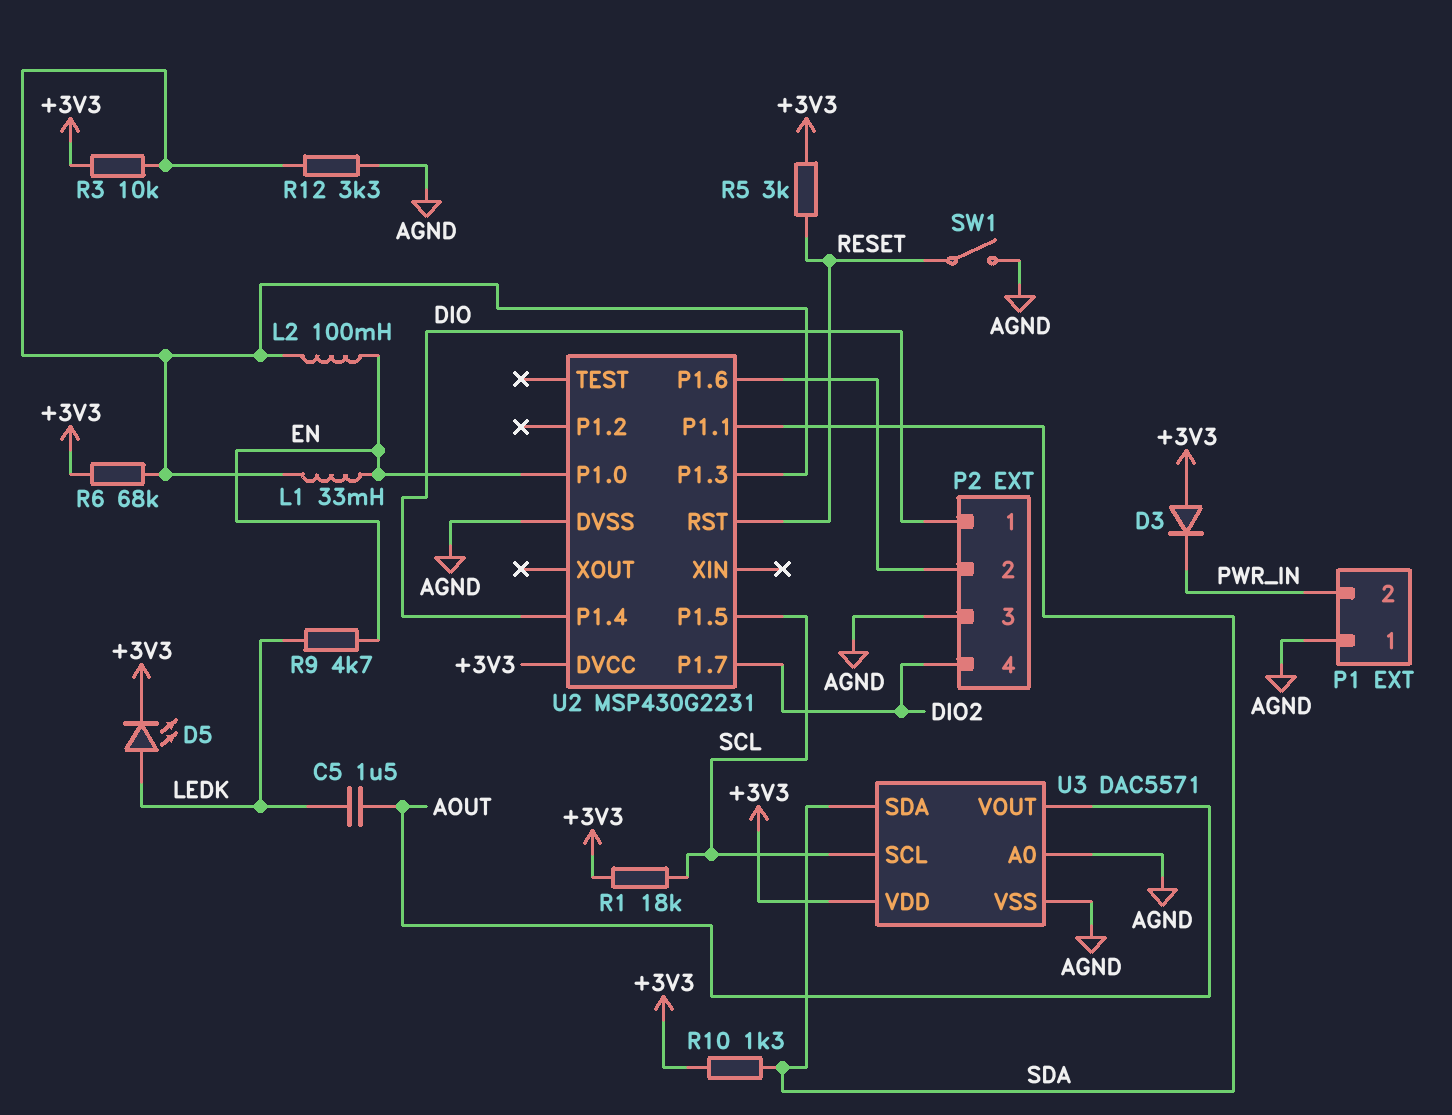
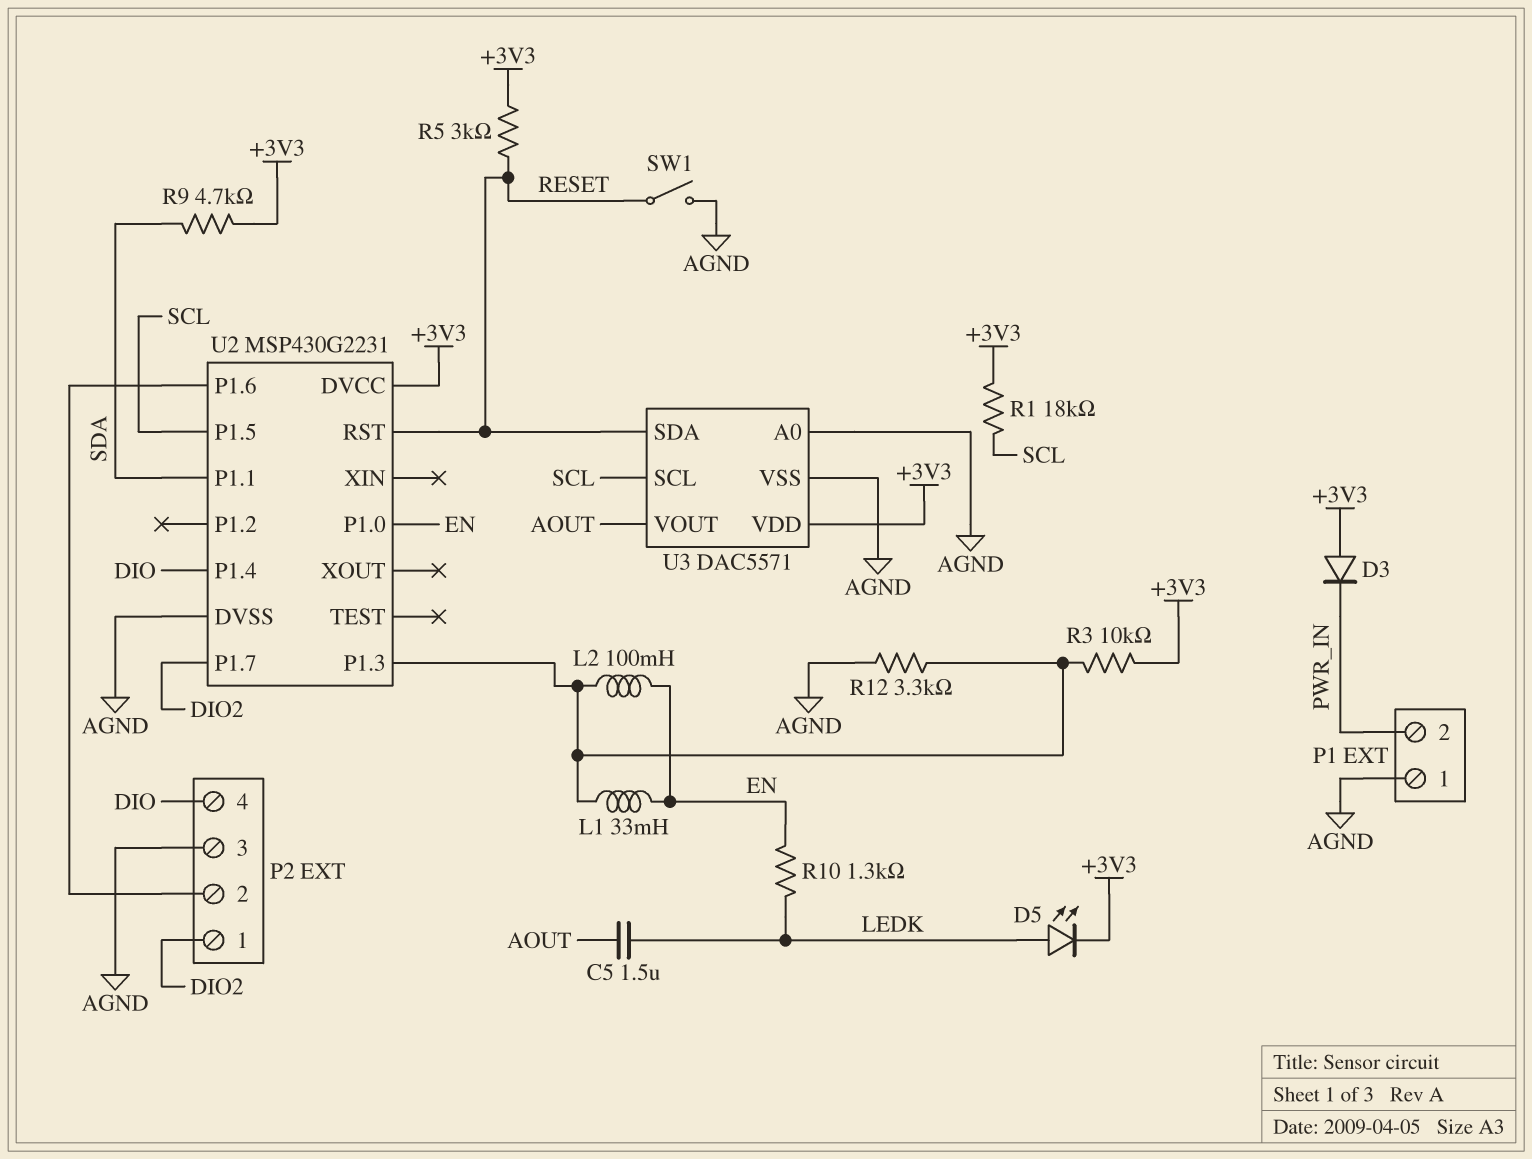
P2 pin 1: DIO -> DIO2
P2 pin 4: DIO2 -> DIO
R6: 68k (+3V3, U2/P1.3) -> none
R9: 4.7k (EN, LEDK) -> 4.7k (+3V3, SDA)
R10: 1.3k (+3V3, SDA) -> 1.3k (EN, LEDK)
U3 pin SDA: SDA -> RESET

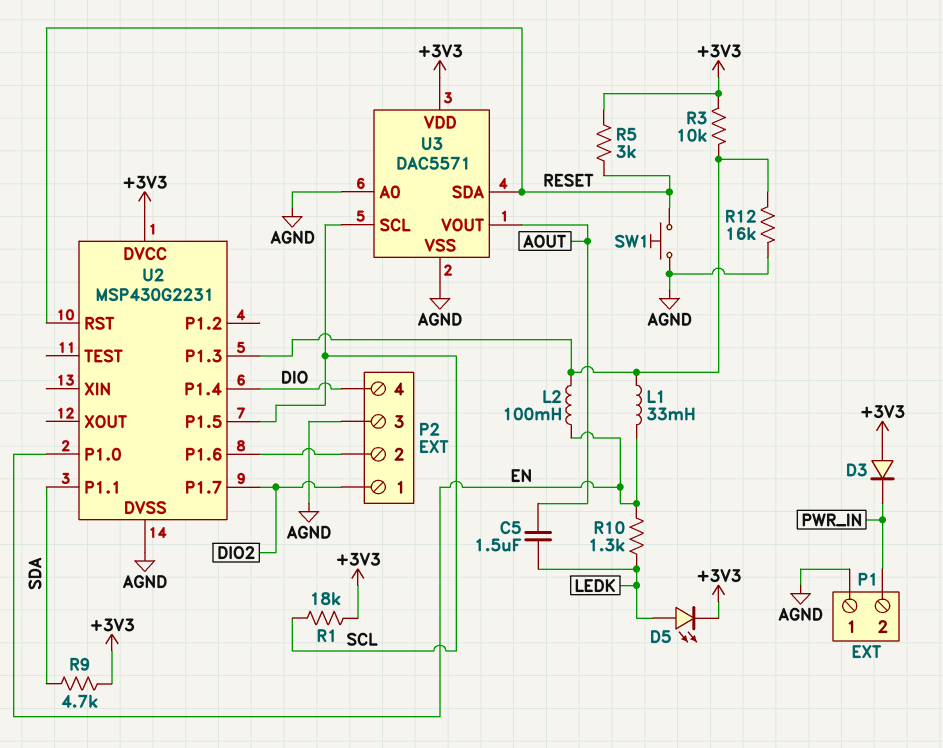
R12: 3.3k (AGND, U2/P1.3) -> 16k (AGND, U2/P1.3)
SW1: switch (AGND, RESET) -> button (AGND, RESET)

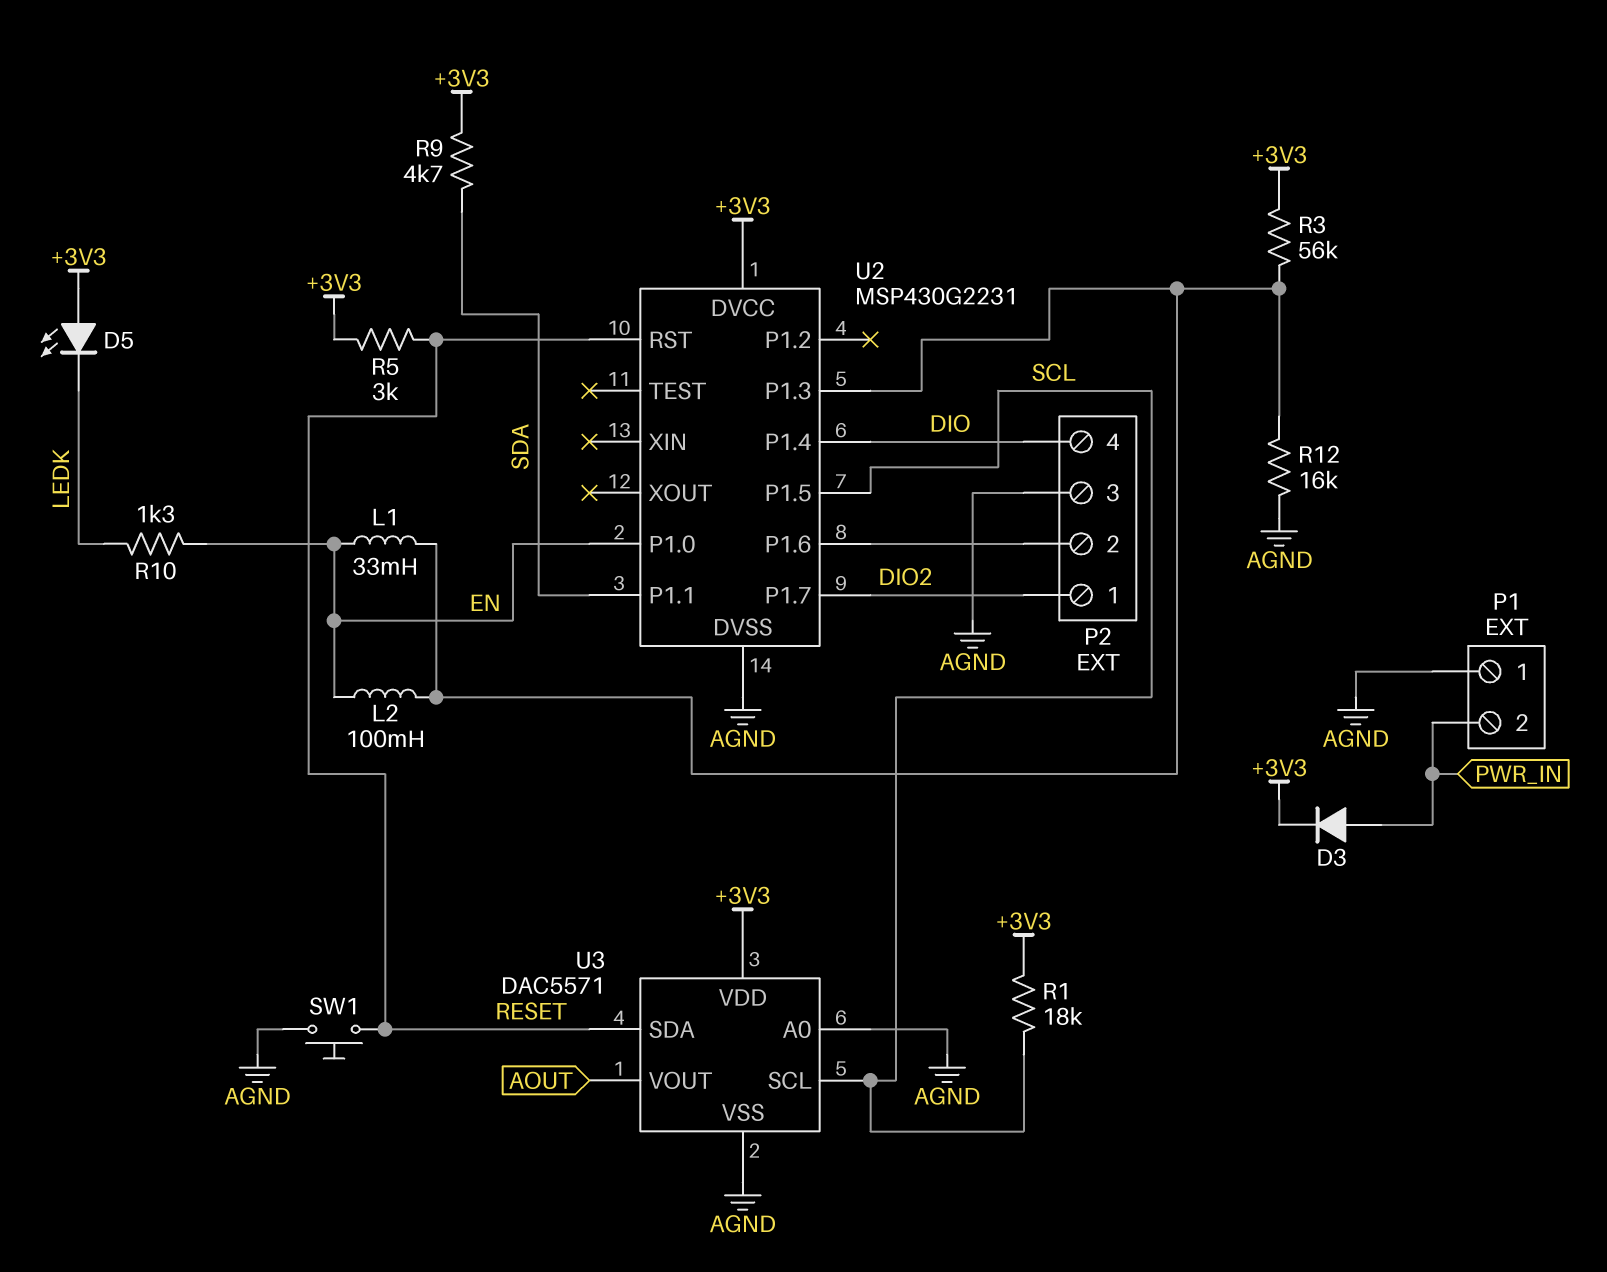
C5: 1.5uF (AOUT, LEDK) -> none
D3: diode (A +3V3, K PWR_IN) -> diode (A PWR_IN, K +3V3)
D5: LED (A LEDK, K +3V3) -> LED (A +3V3, K LEDK)
R3: 10k (+3V3, U2/P1.3) -> 56k (+3V3, U2/P1.3)

